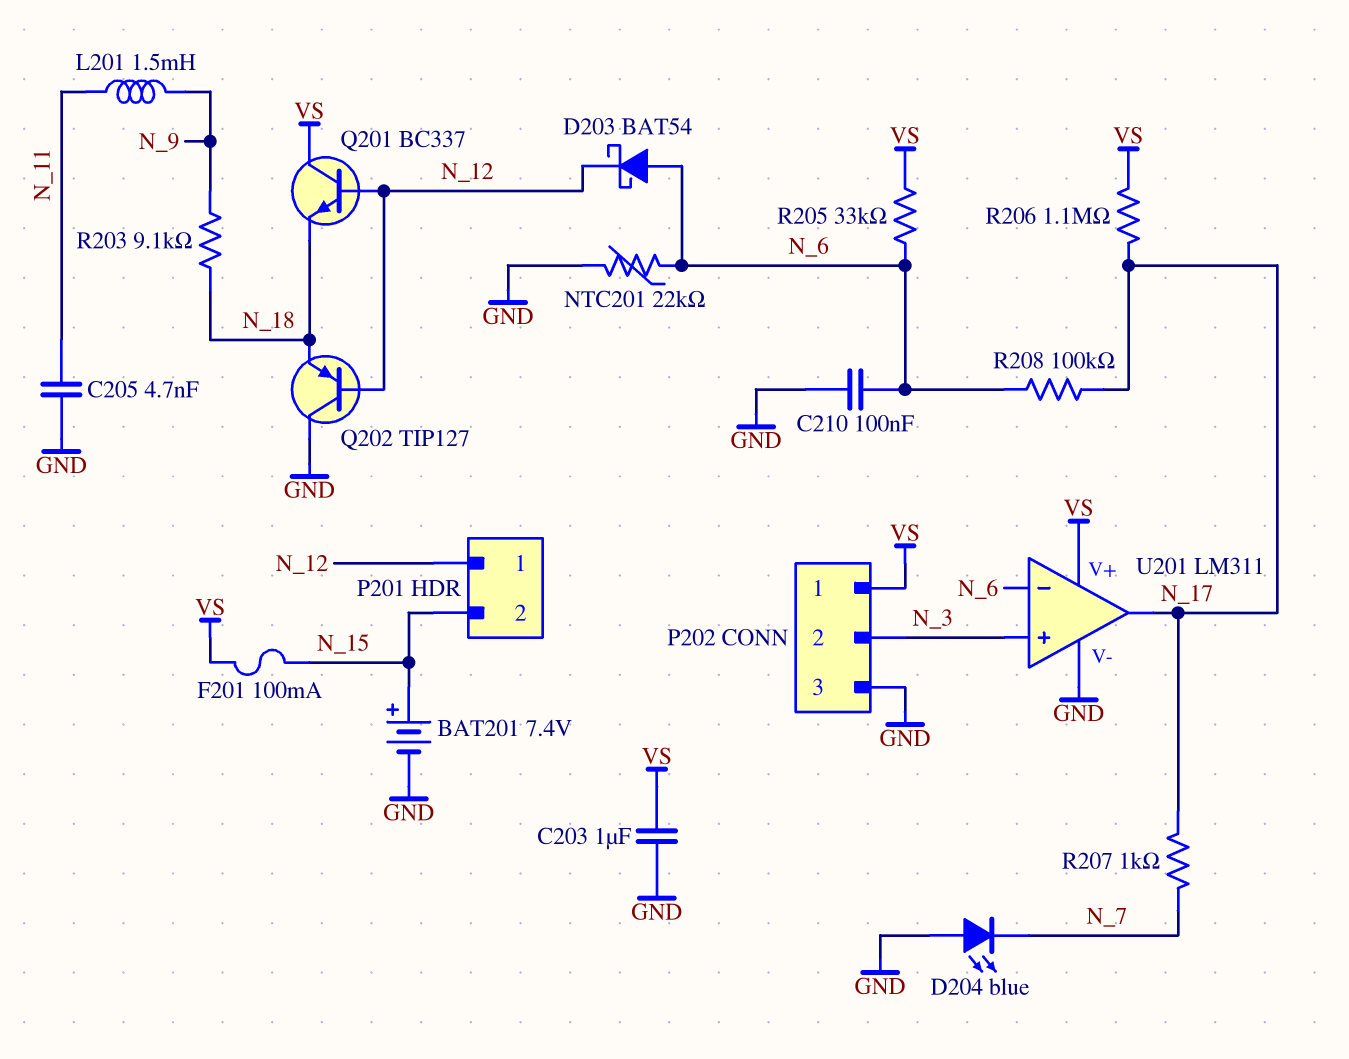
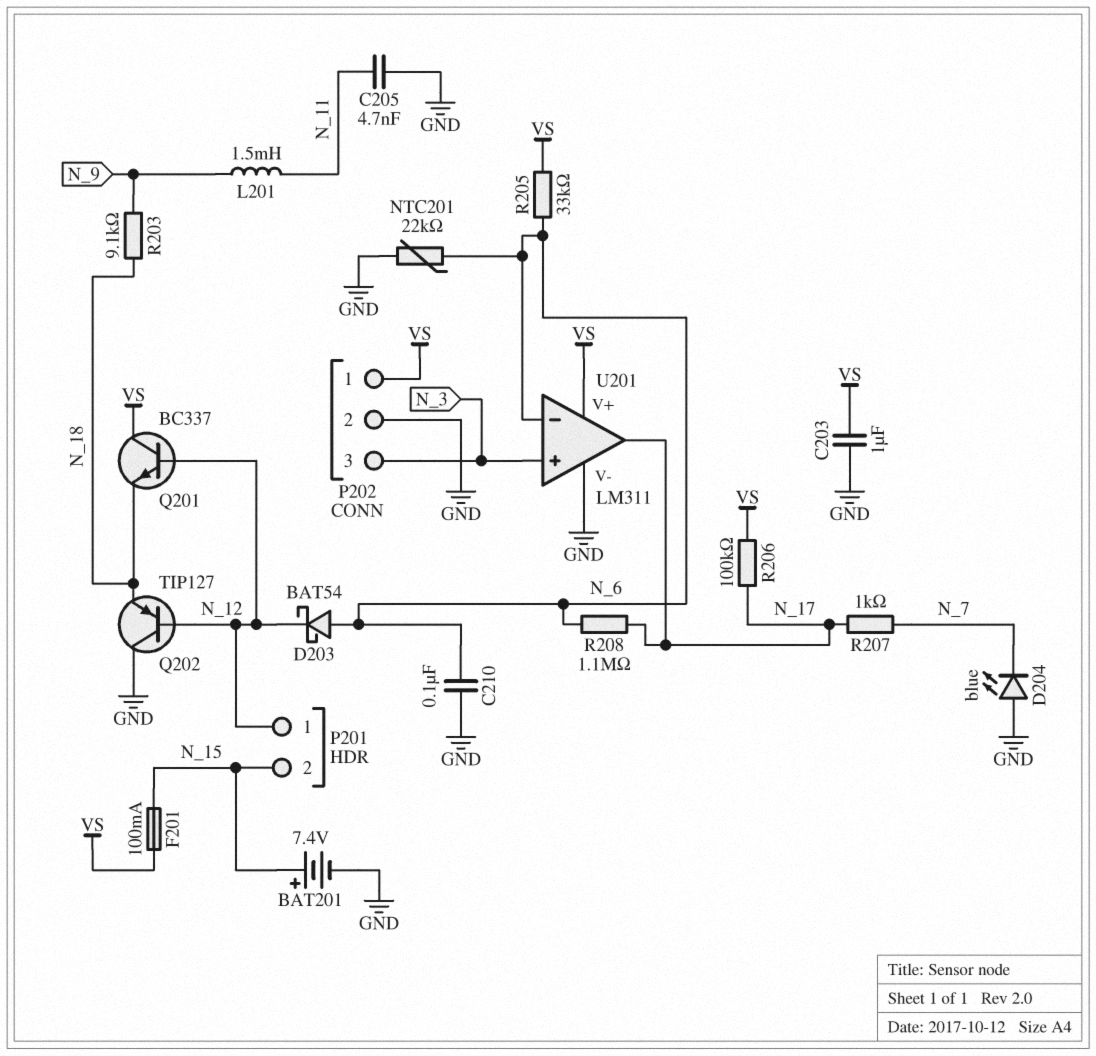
P202 pin 2: N_3 -> GND
P202 pin 3: GND -> N_3
R206: 1.1M (N_17, VS) -> 100k (N_17, VS)
R208: 100k (N_6, N_17) -> 1.1M (N_6, N_17)

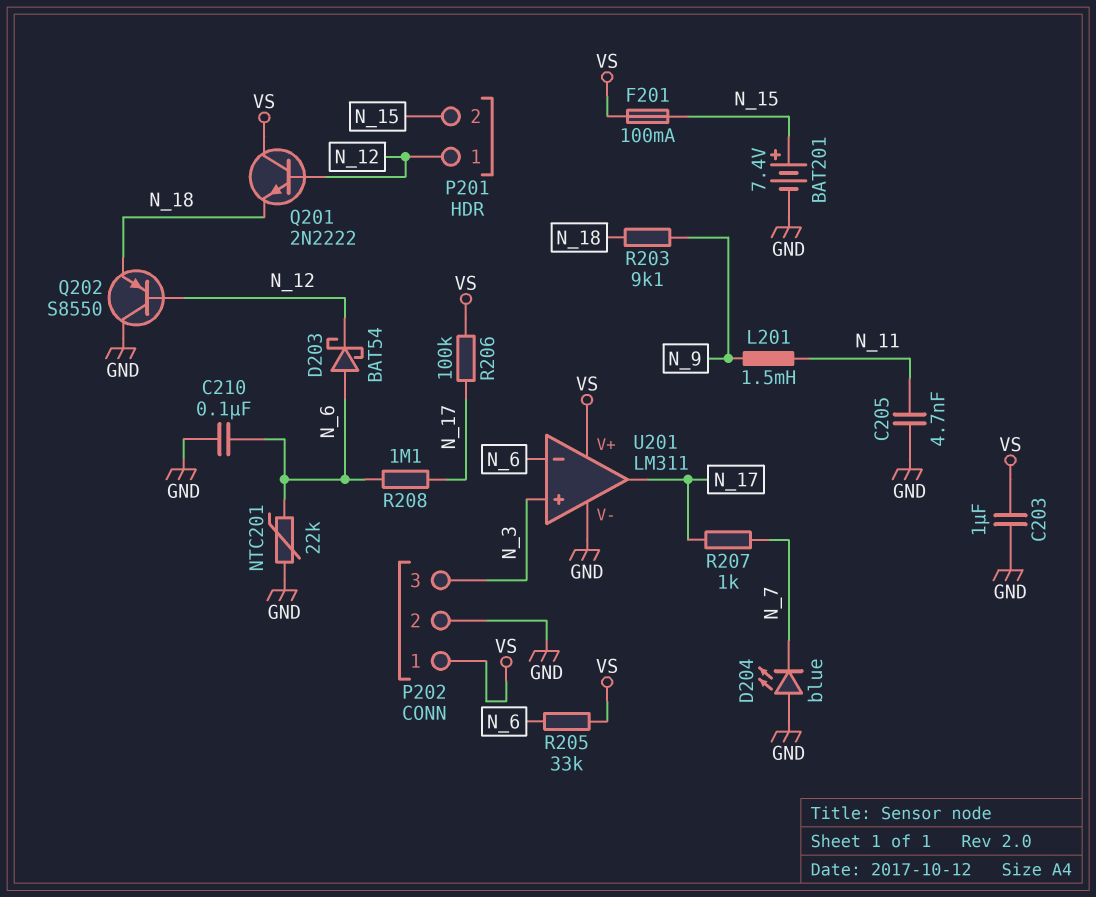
Q201: NPN BC337 (B N_12, C VS, E N_18) -> NPN 2N2222 (B N_12, C VS, E N_18)
Q202: PNP TIP127 (B N_12, C GND, E N_18) -> PNP S8550 (B N_12, C GND, E N_18)

